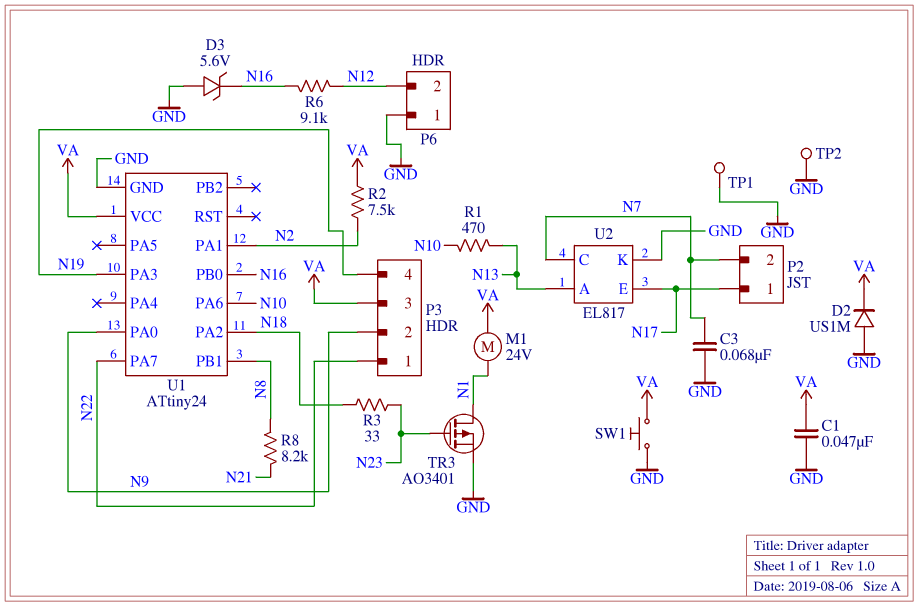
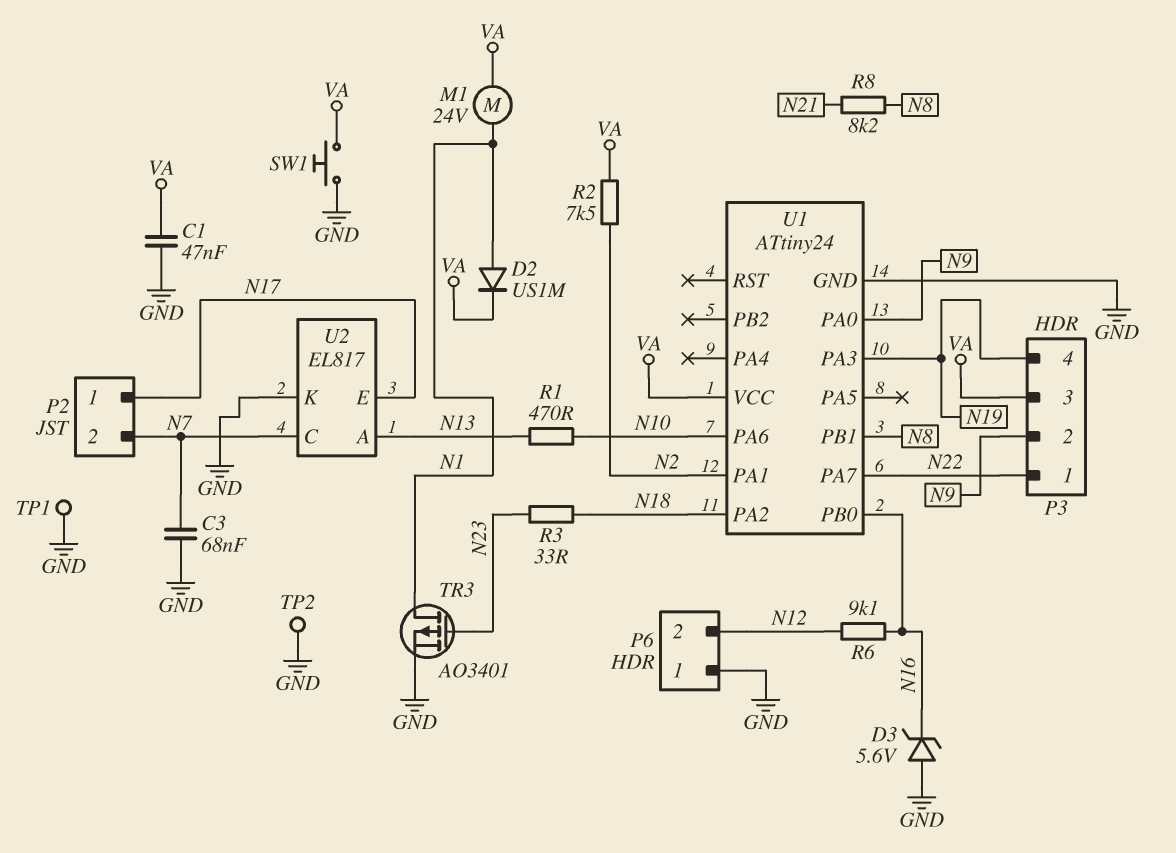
D2: diode US1M (A GND, K VA) -> diode US1M (A N1, K VA)

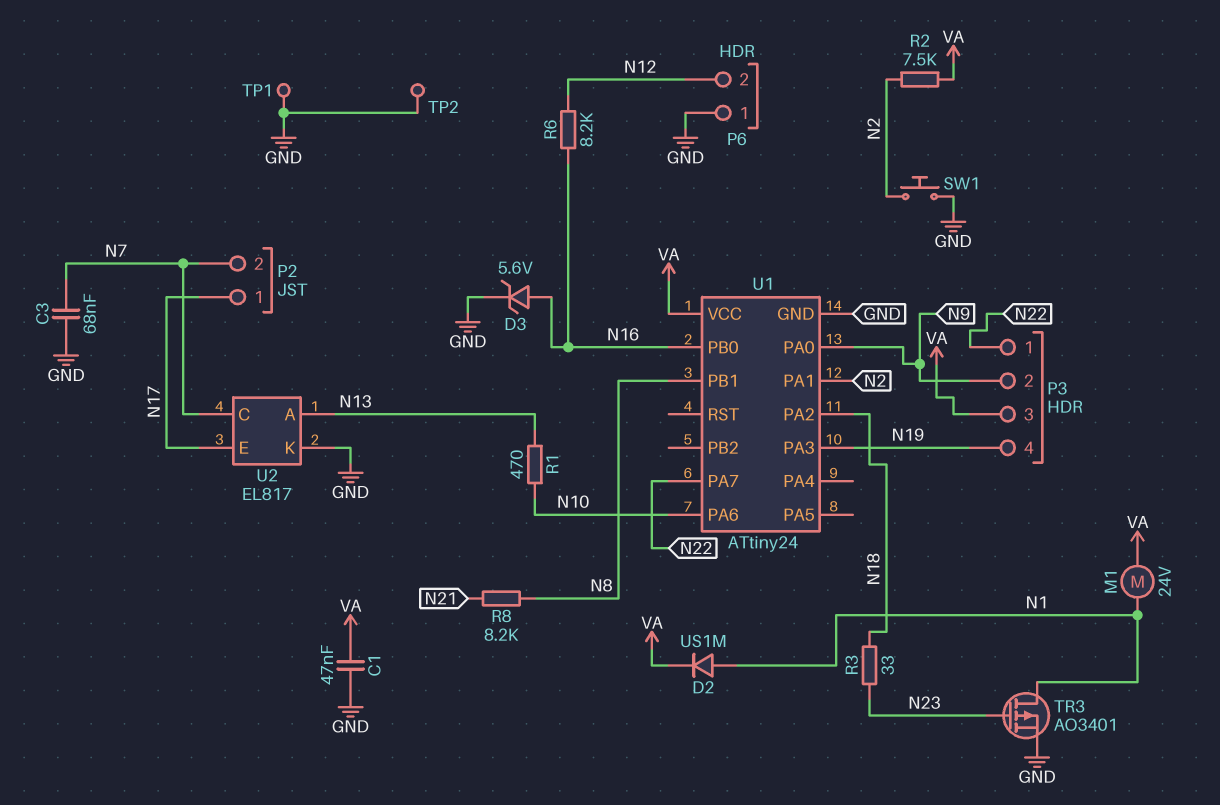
D3: zener 5.6V (A GND, K N16) -> zener 5.6V (A N16, K GND)
R6: 9.1k (N12, N16) -> 8.2k (N12, N16)
SW1: button (GND, VA) -> button (GND, N2)

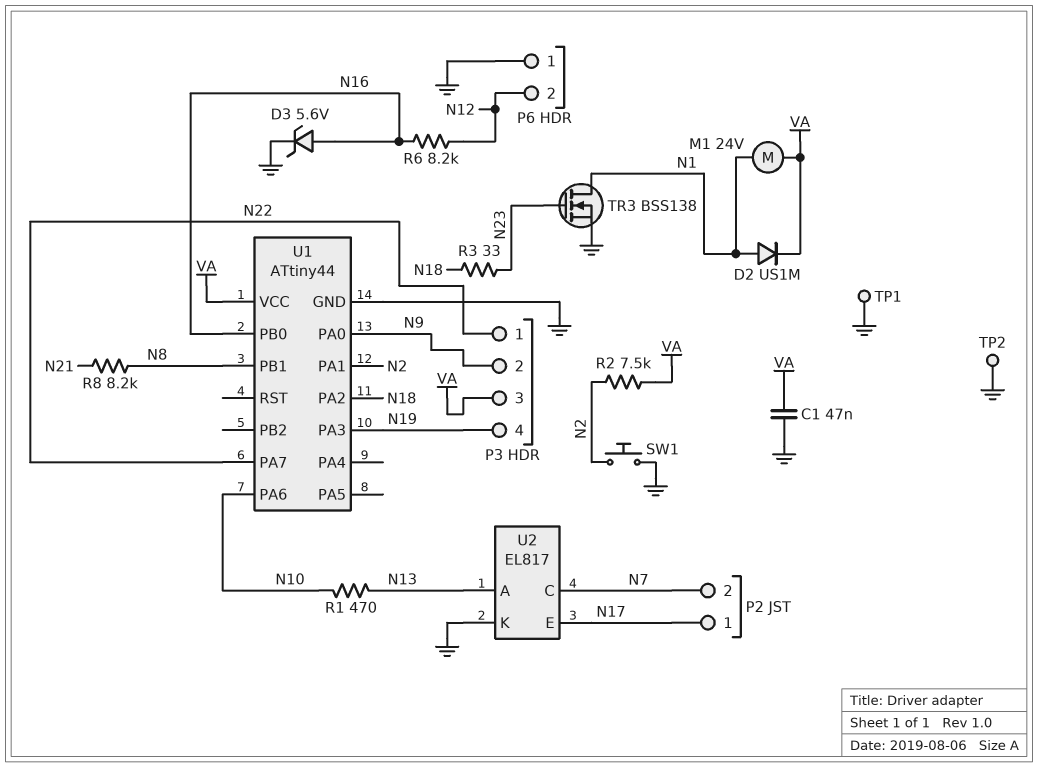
C3: 68nF (GND, N7) -> none
TR3: PMOS AO3401 (G N23, D N1, S GND) -> NMOS BSS138 (G N23, D N1, S GND)
U1: ATtiny24 -> ATtiny44

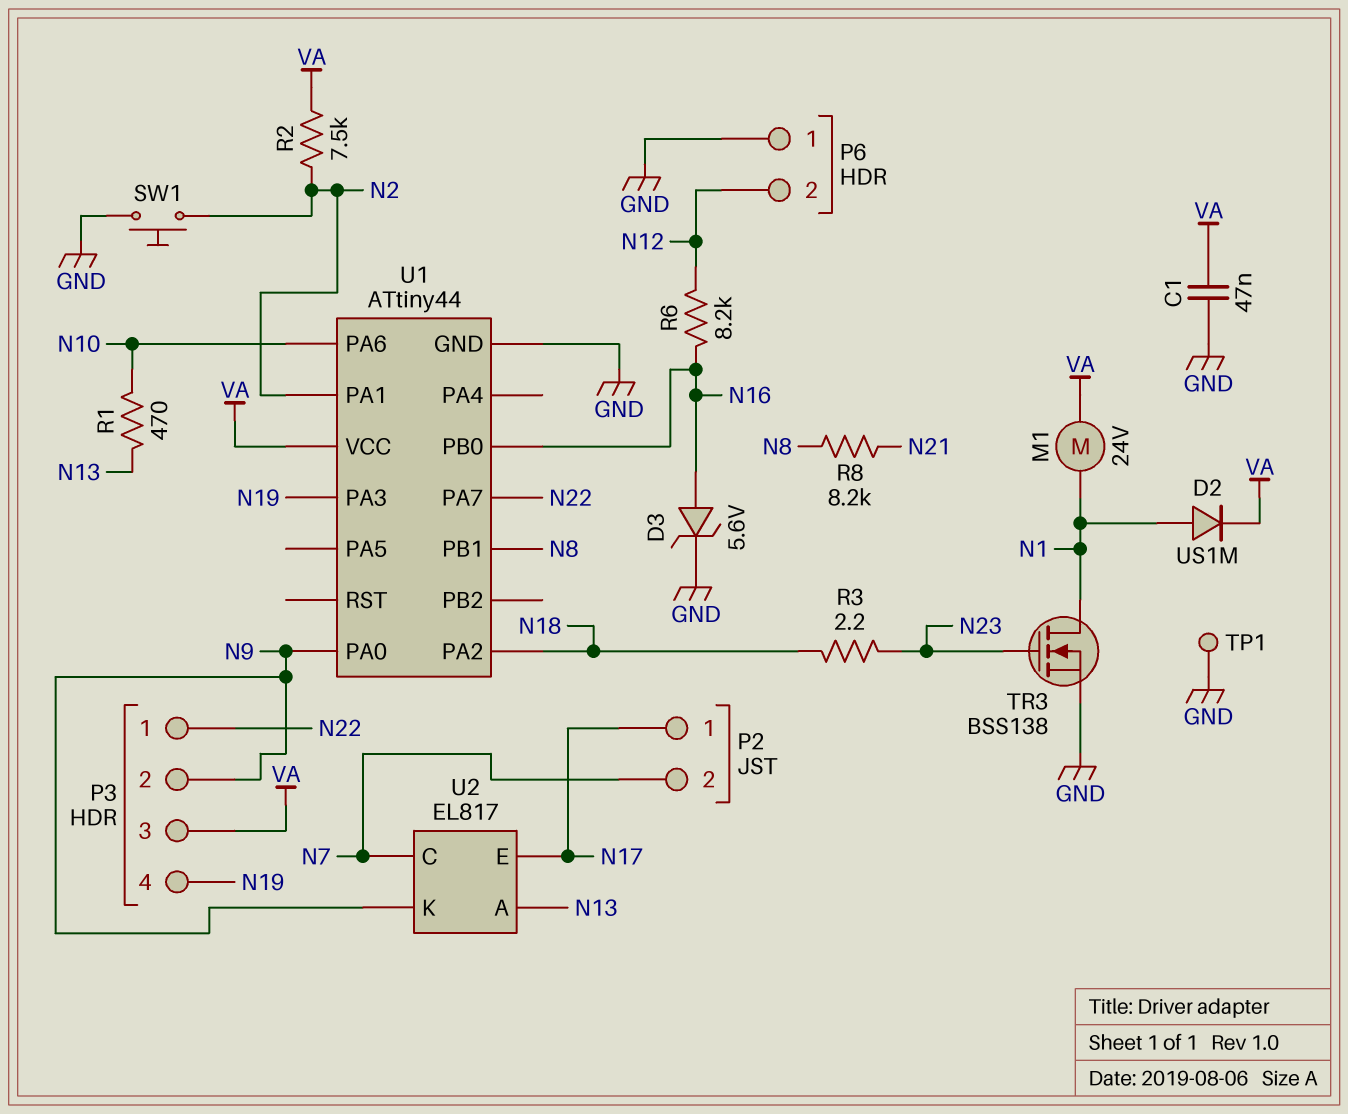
R3: 33 (N18, N23) -> 2.2 (N18, N23)
TP2: test point (GND) -> none
U2 pin K: GND -> N9

